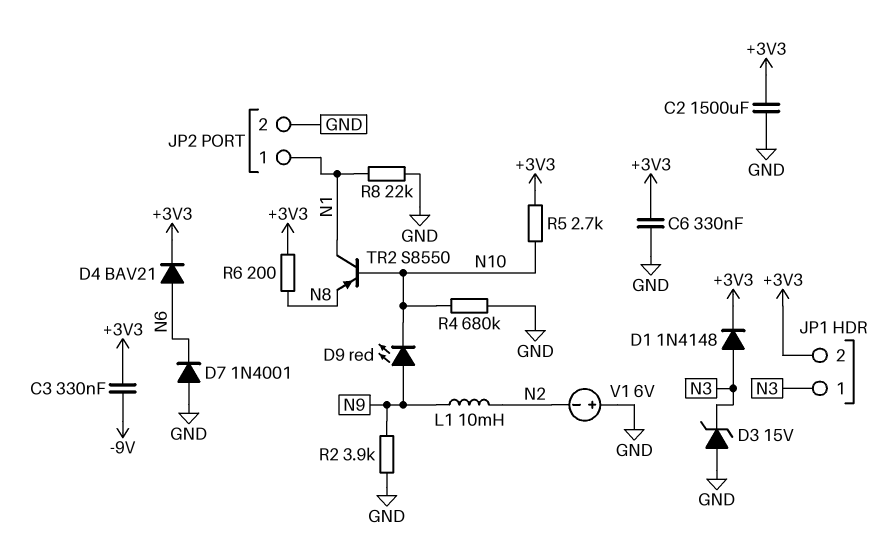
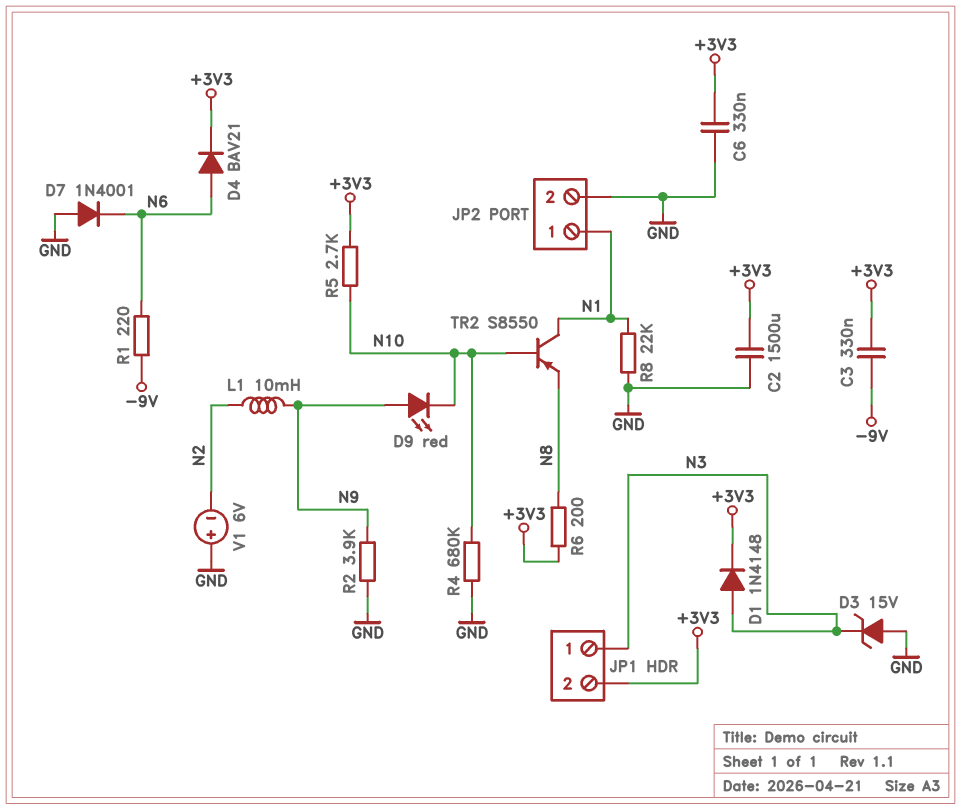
R1: none -> 220 (-9V, N6)

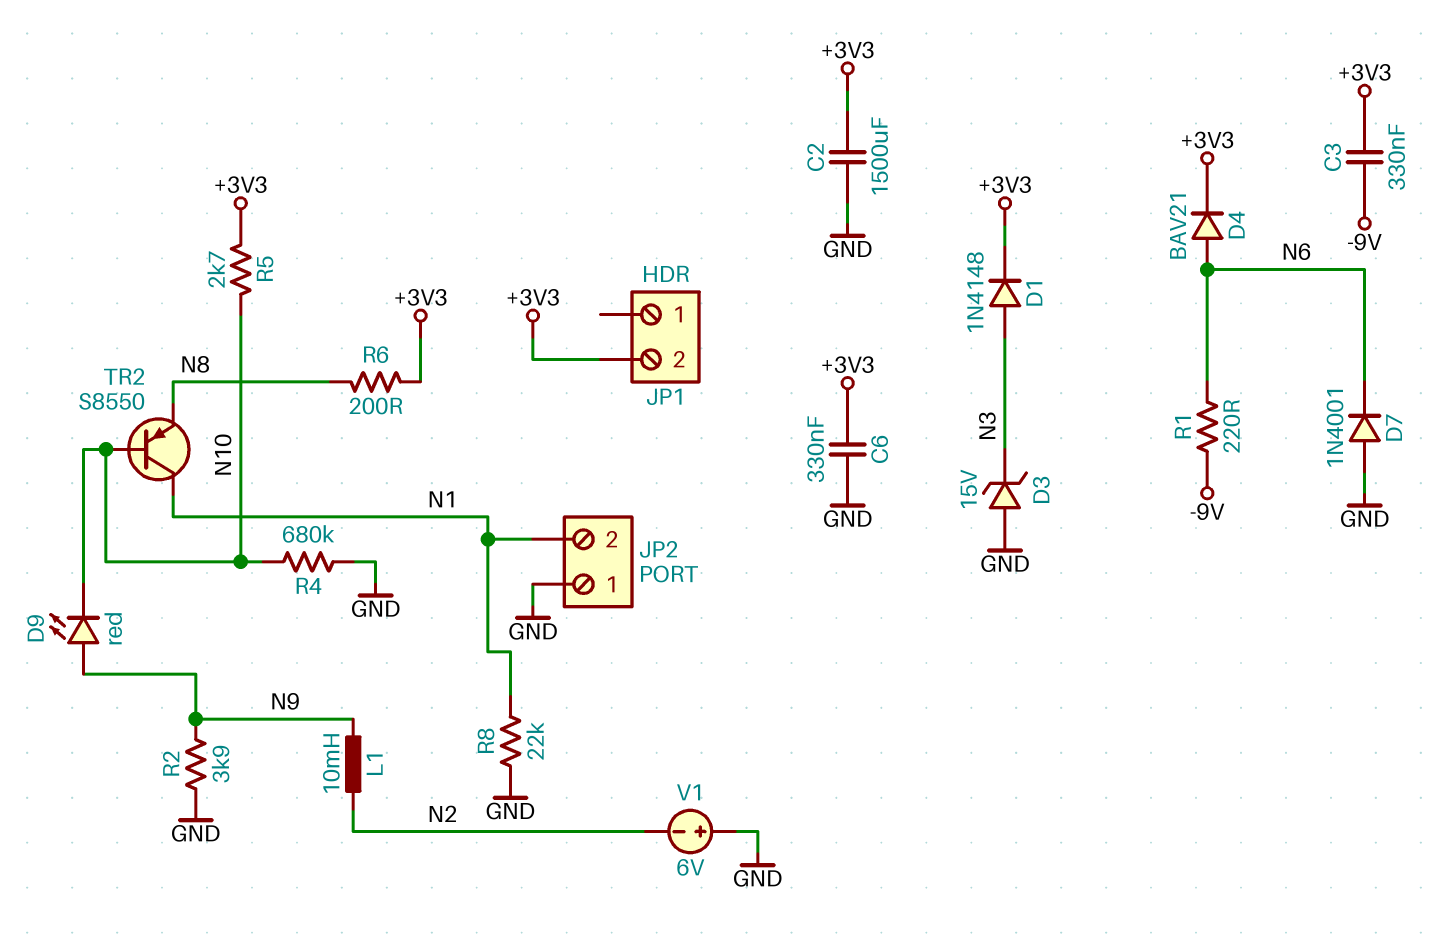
JP1 pin 1: N3 -> none
JP2 pin 1: N1 -> GND
JP2 pin 2: GND -> N1

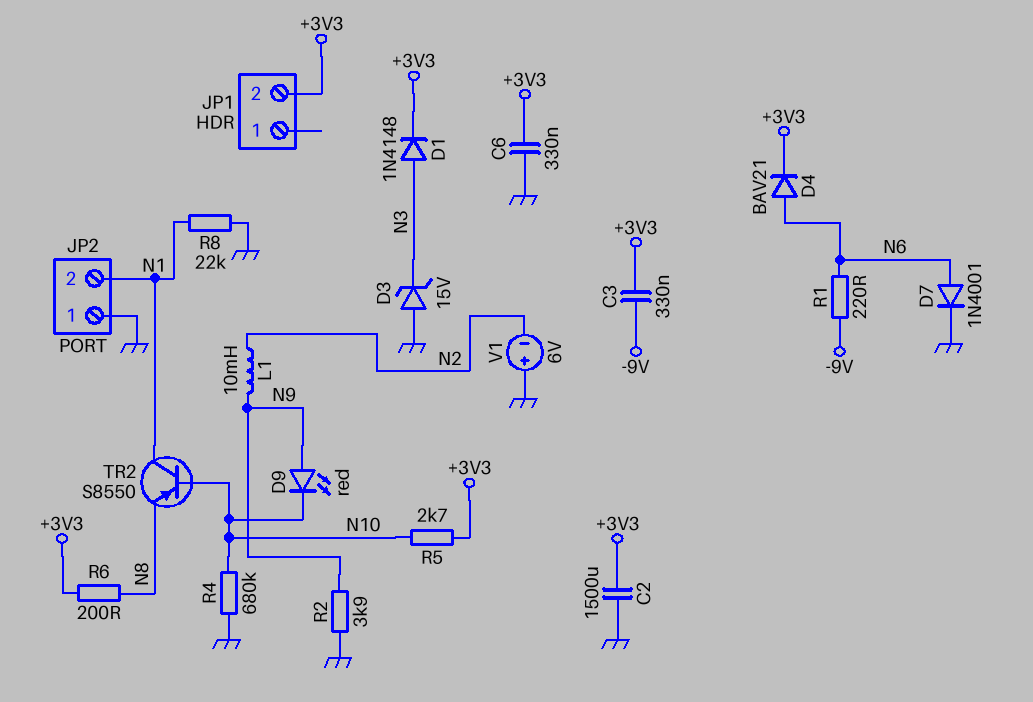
D7: diode 1N4001 (A GND, K N6) -> diode 1N4001 (A N6, K GND)

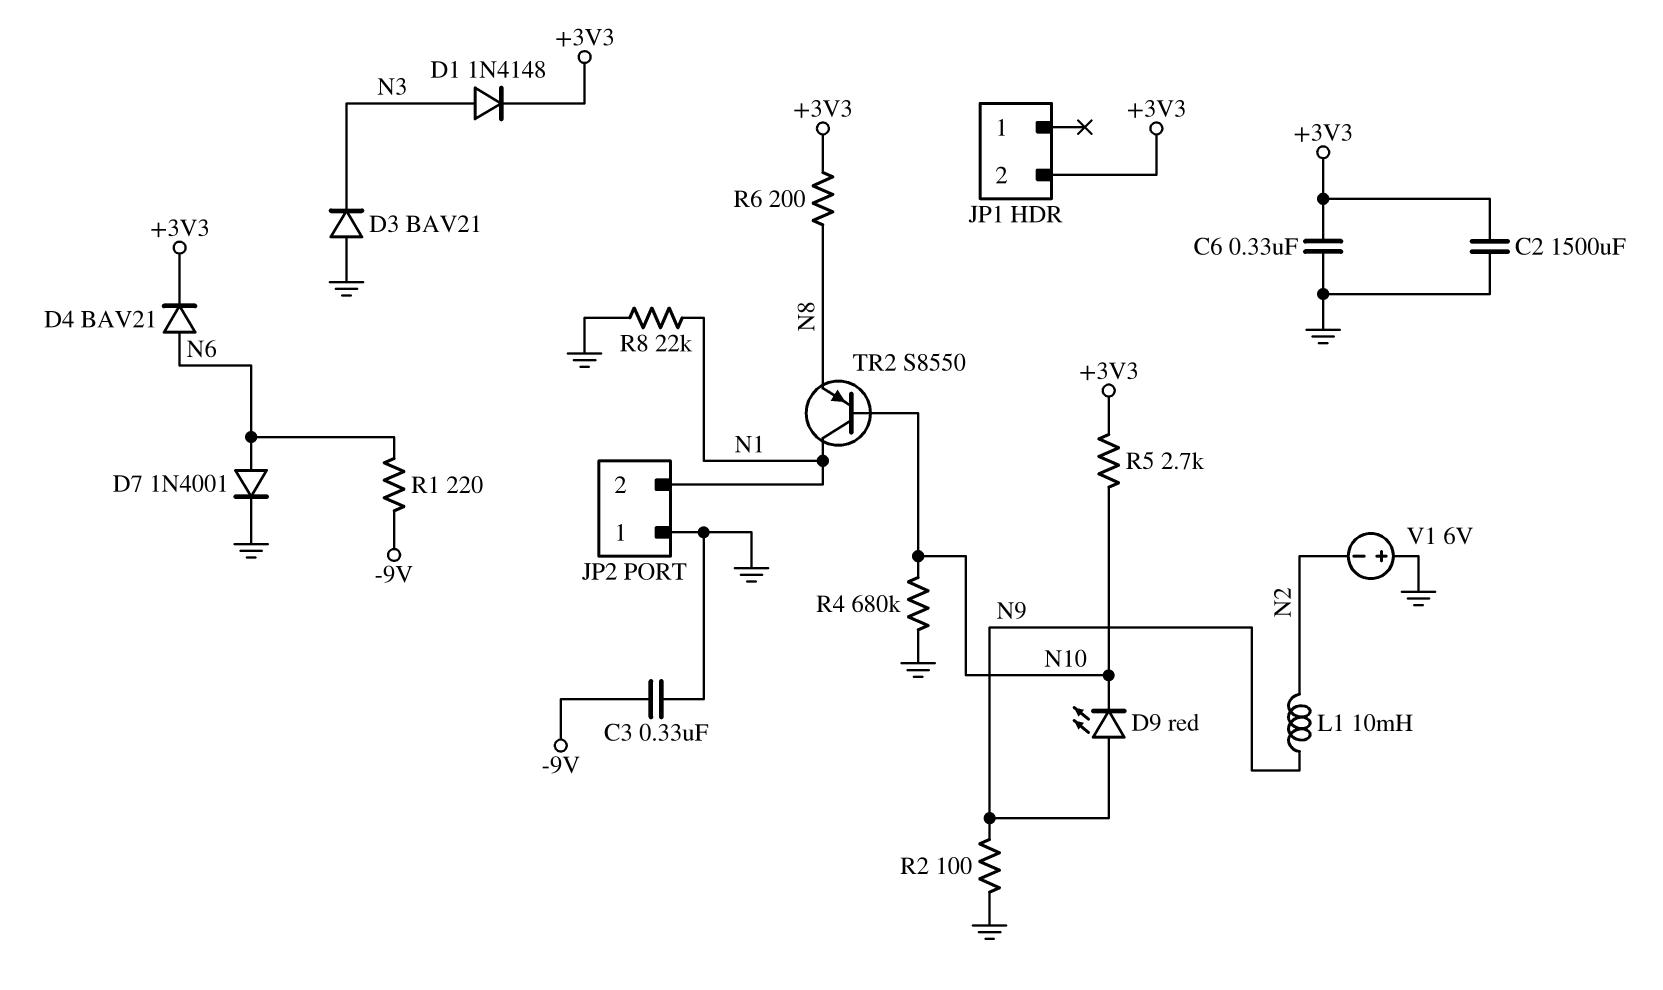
C3: 330nF (+3V3, -9V) -> 330nF (-9V, GND)
D3: zener 15V (A GND, K N3) -> diode BAV21 (A GND, K N3)
R2: 3.9k (GND, N9) -> 100 (GND, N9)

